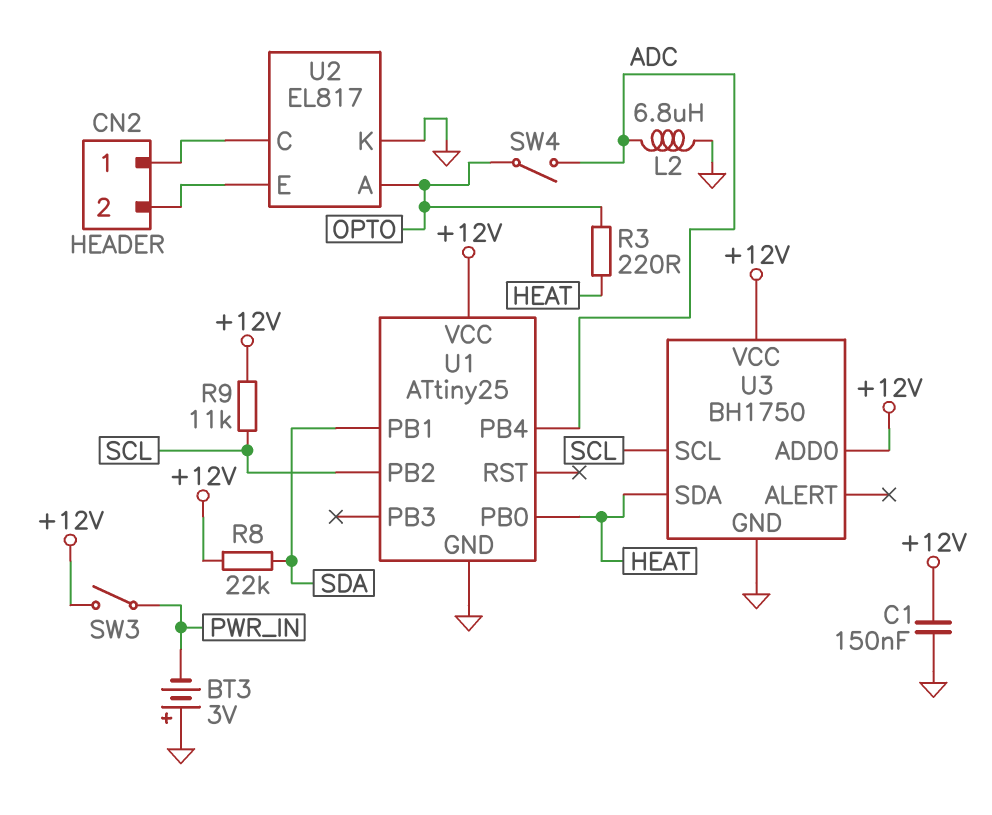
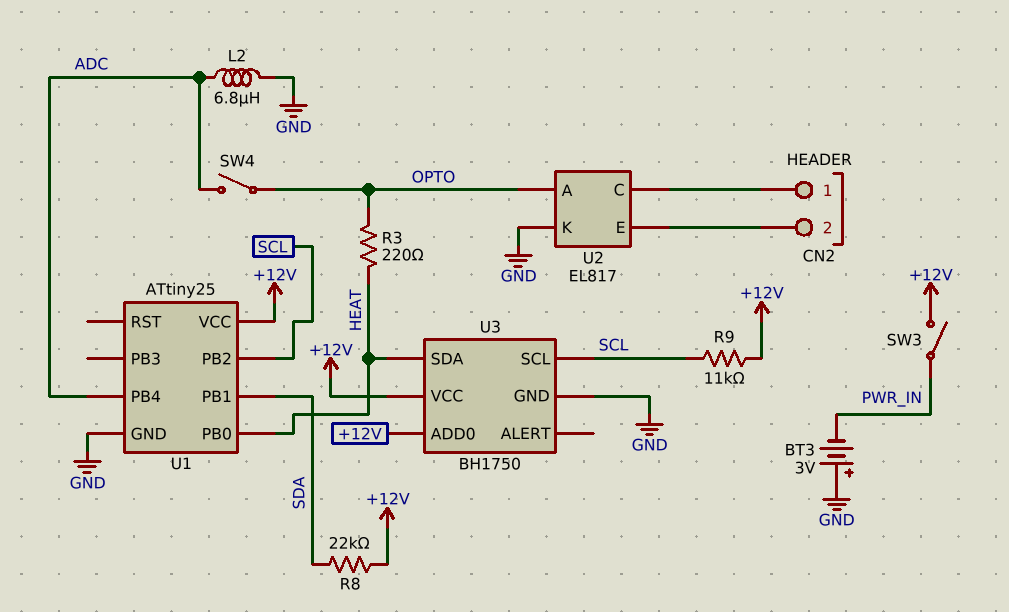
C1: 150nF (+12V, GND) -> none

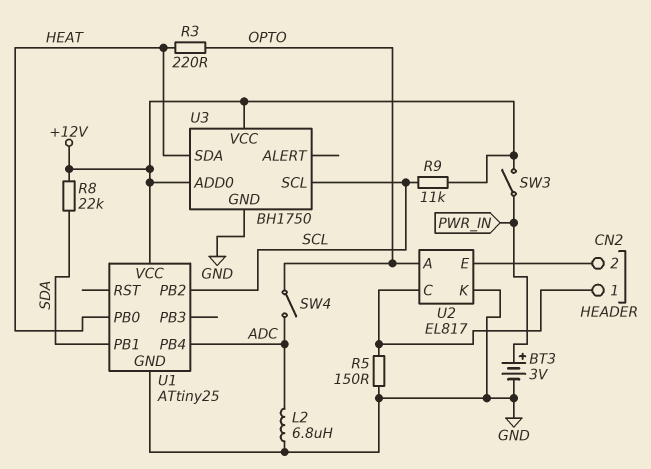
BT3: 3V (plus GND, minus PWR_IN) -> 3V (plus PWR_IN, minus GND)
R5: none -> 150 (CN2/1, GND)

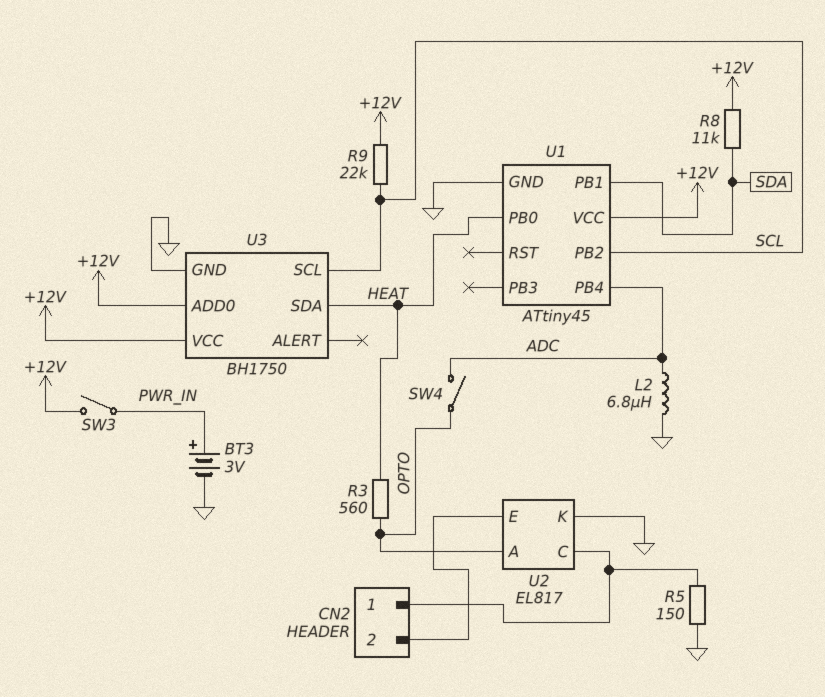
R3: 220 (HEAT, OPTO) -> 560 (HEAT, OPTO)
R8: 22k (+12V, SDA) -> 11k (+12V, SDA)
R9: 11k (+12V, SCL) -> 22k (+12V, SCL)
U1: ATtiny25 -> ATtiny45

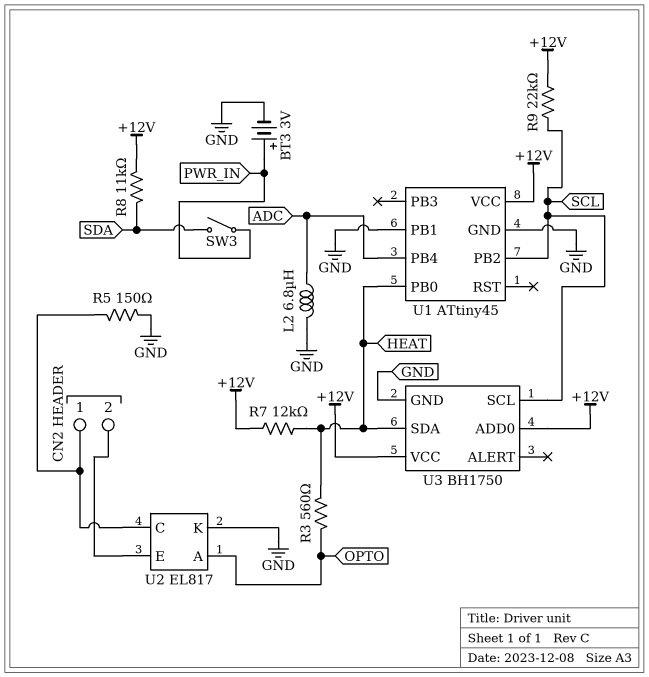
R7: none -> 12k (+12V, HEAT)
SW3: switch (+12V, PWR_IN) -> switch (PWR_IN, SDA)
SW4: switch (ADC, OPTO) -> none
U1 pin PB1: SDA -> GND

